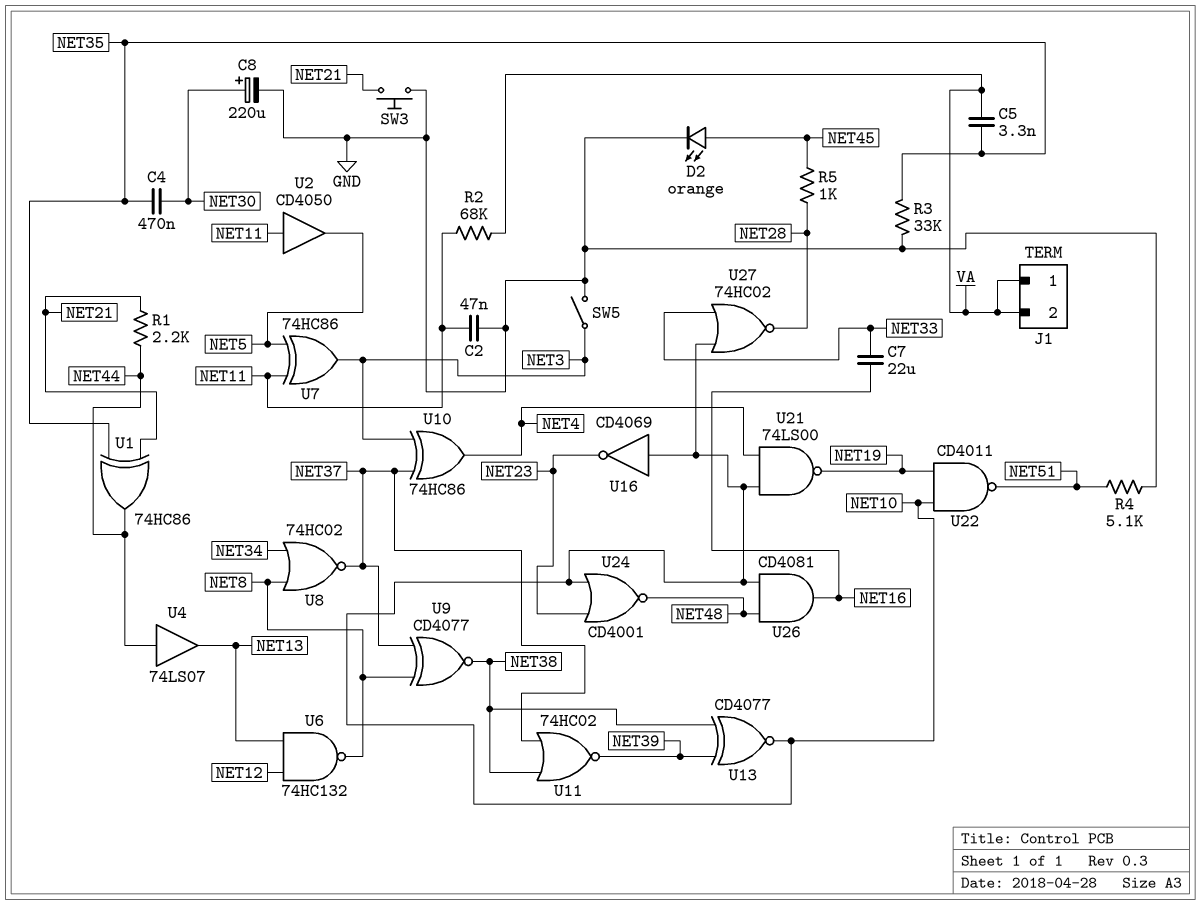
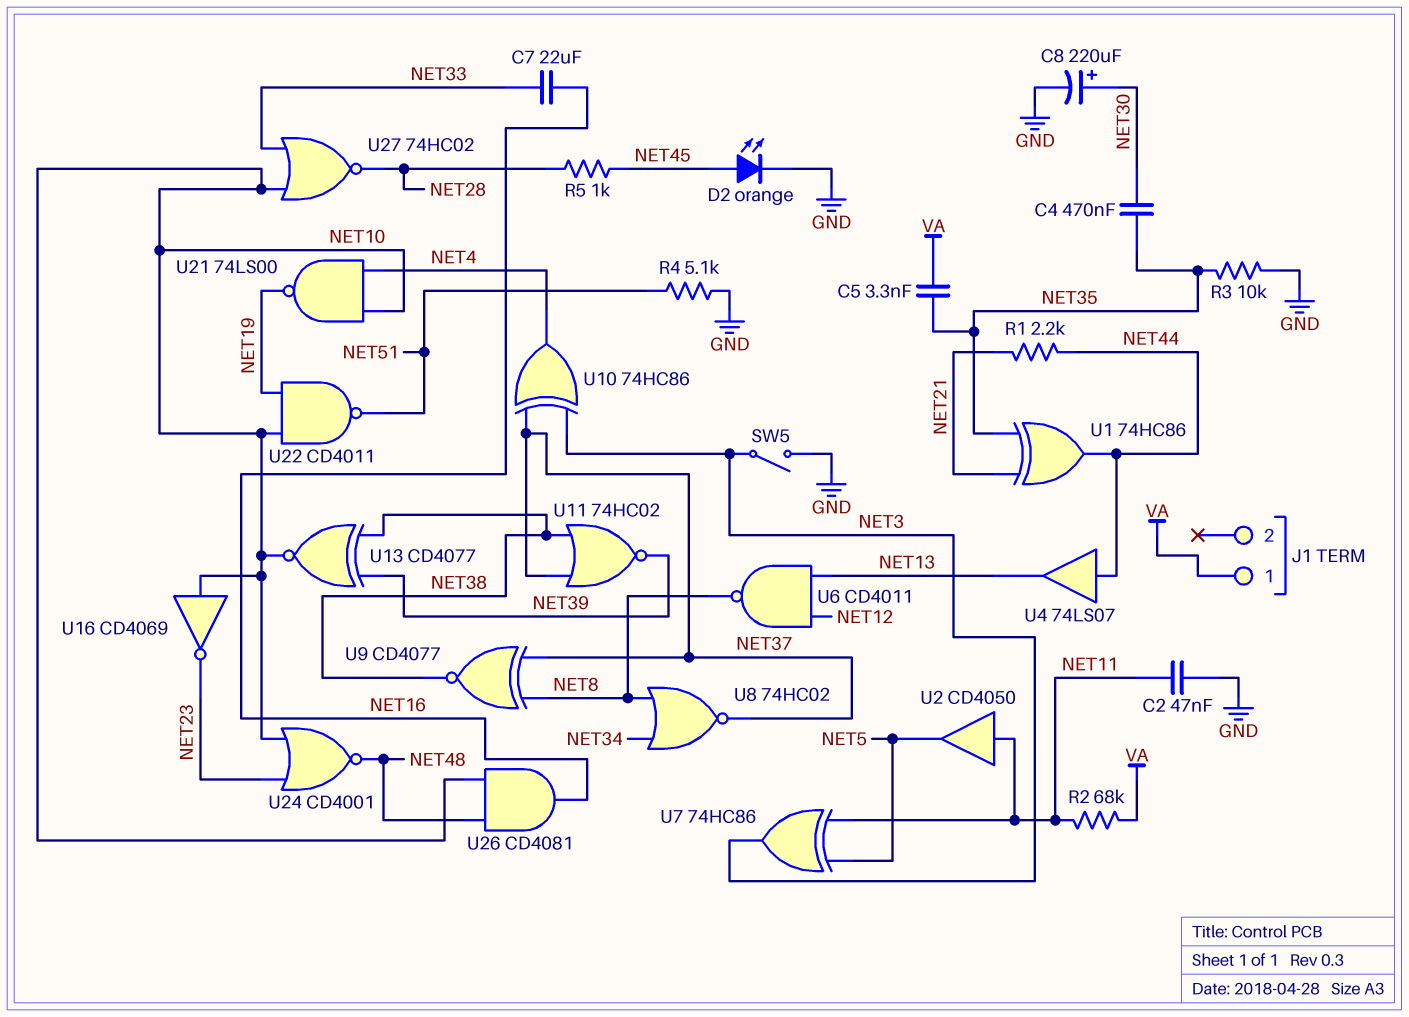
J1 pin 2: VA -> none
R3: 33k (GND, NET35) -> 10k (GND, NET35)
SW3: button (GND, NET21) -> none
U6: NAND 74HC132 (in NET12, in NET13, out NET8) -> NAND CD4011 (in NET12, in NET13, out NET8)

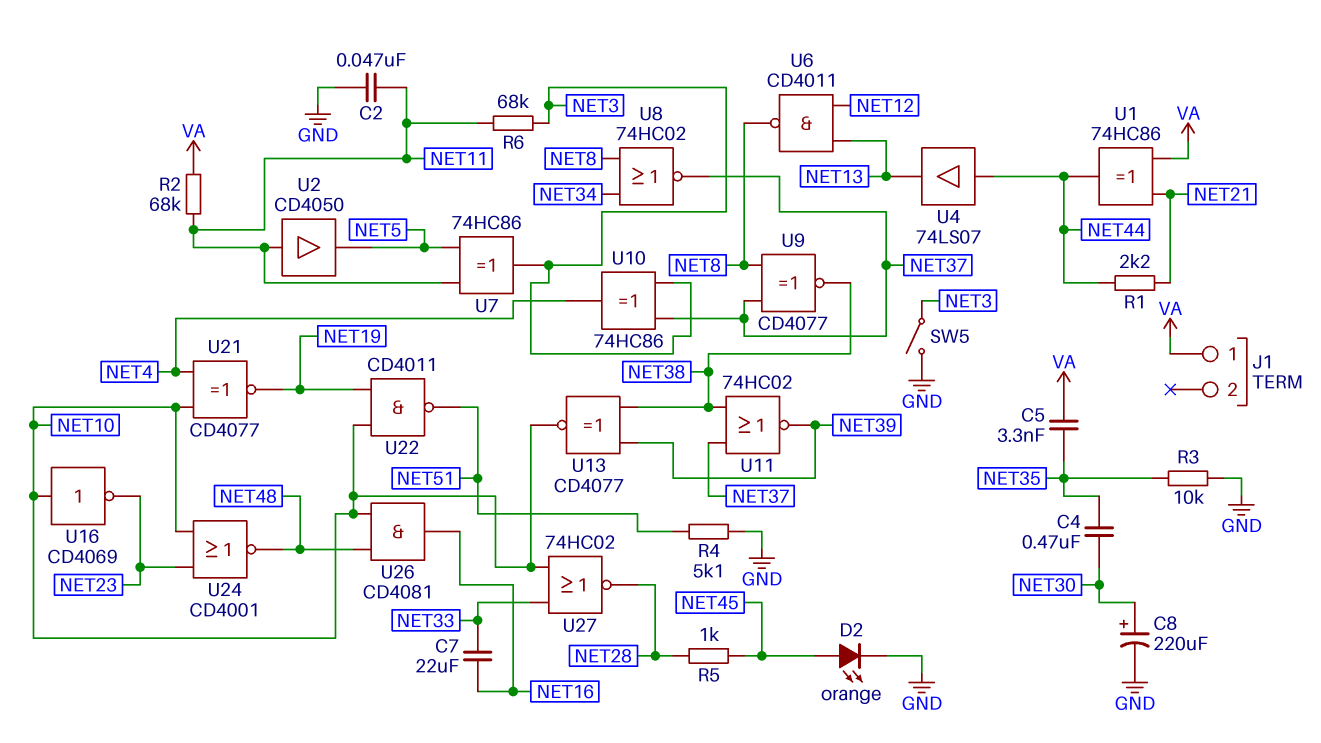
R6: none -> 68k (NET3, NET11)
U1: XOR 74HC86 (in NET21, in NET35, out NET44) -> XOR 74HC86 (in NET21, in VA, out NET44)
U21: NAND 74LS00 (in NET4, in NET10, out NET19) -> XNOR CD4077 (in NET4, in NET10, out NET19)

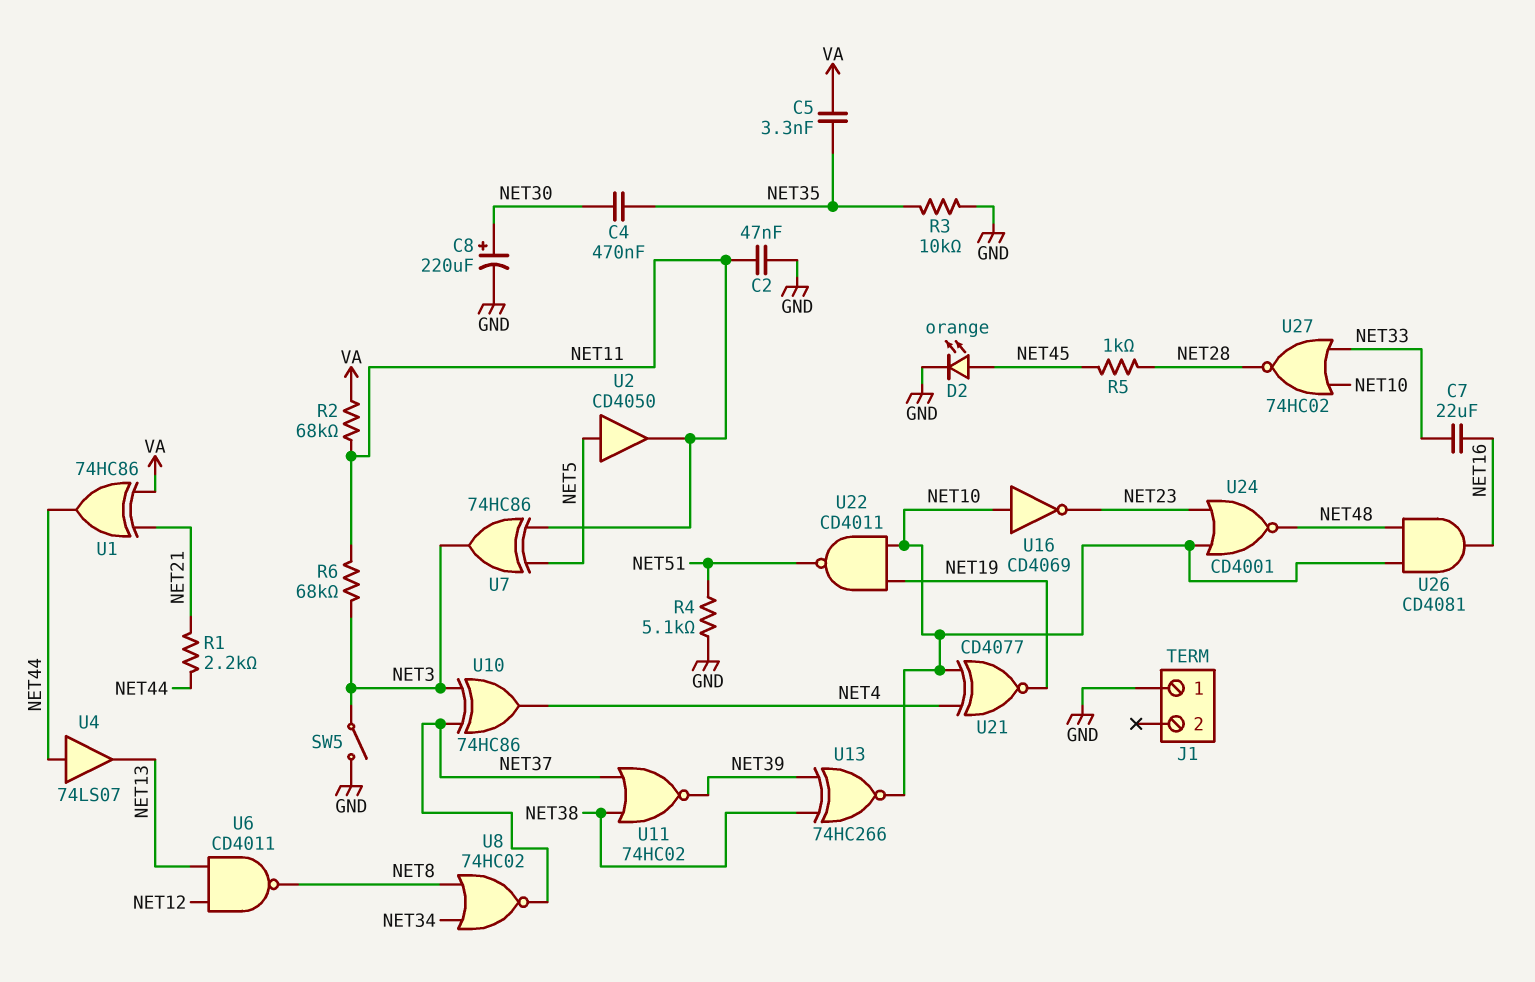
J1 pin 1: VA -> GND
U2: buffer CD4050 (in NET11, out NET5) -> buffer CD4050 (in NET5, out NET11)
U9: XNOR CD4077 (in NET8, in NET37, out NET38) -> none
U13: XNOR CD4077 (in NET38, in NET39, out NET10) -> XNOR 74HC266 (in NET38, in NET39, out NET10)

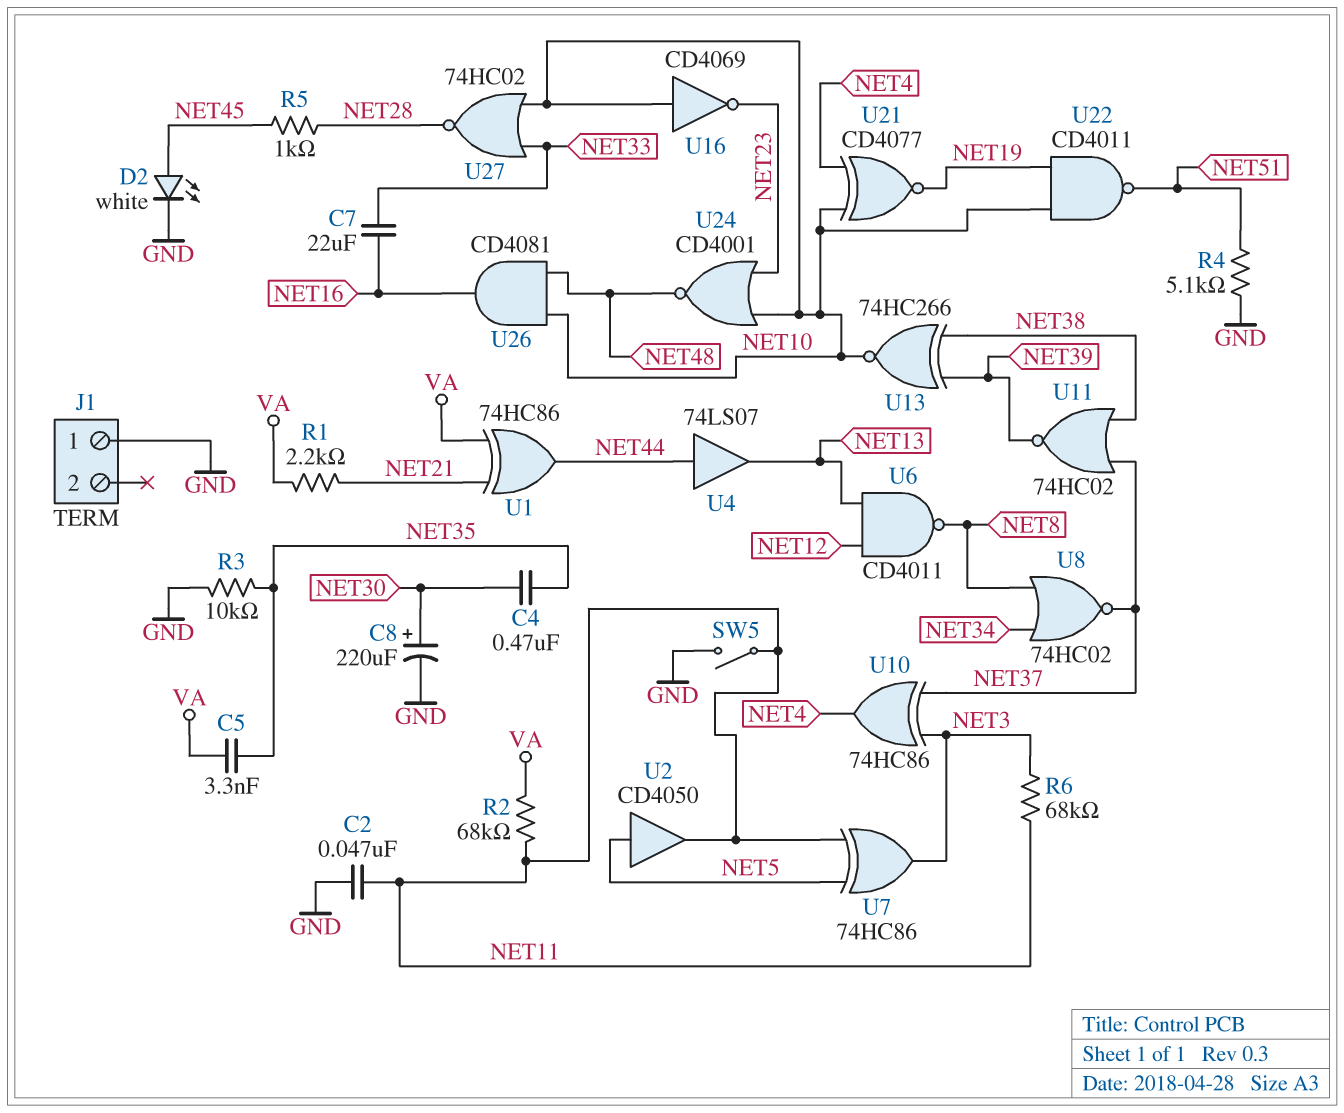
D2: LED orange (A NET45, K GND) -> LED white (A NET45, K GND)
R1: 2.2k (NET21, NET44) -> 2.2k (NET21, VA)
SW5: switch (GND, NET3) -> switch (GND, NET11)

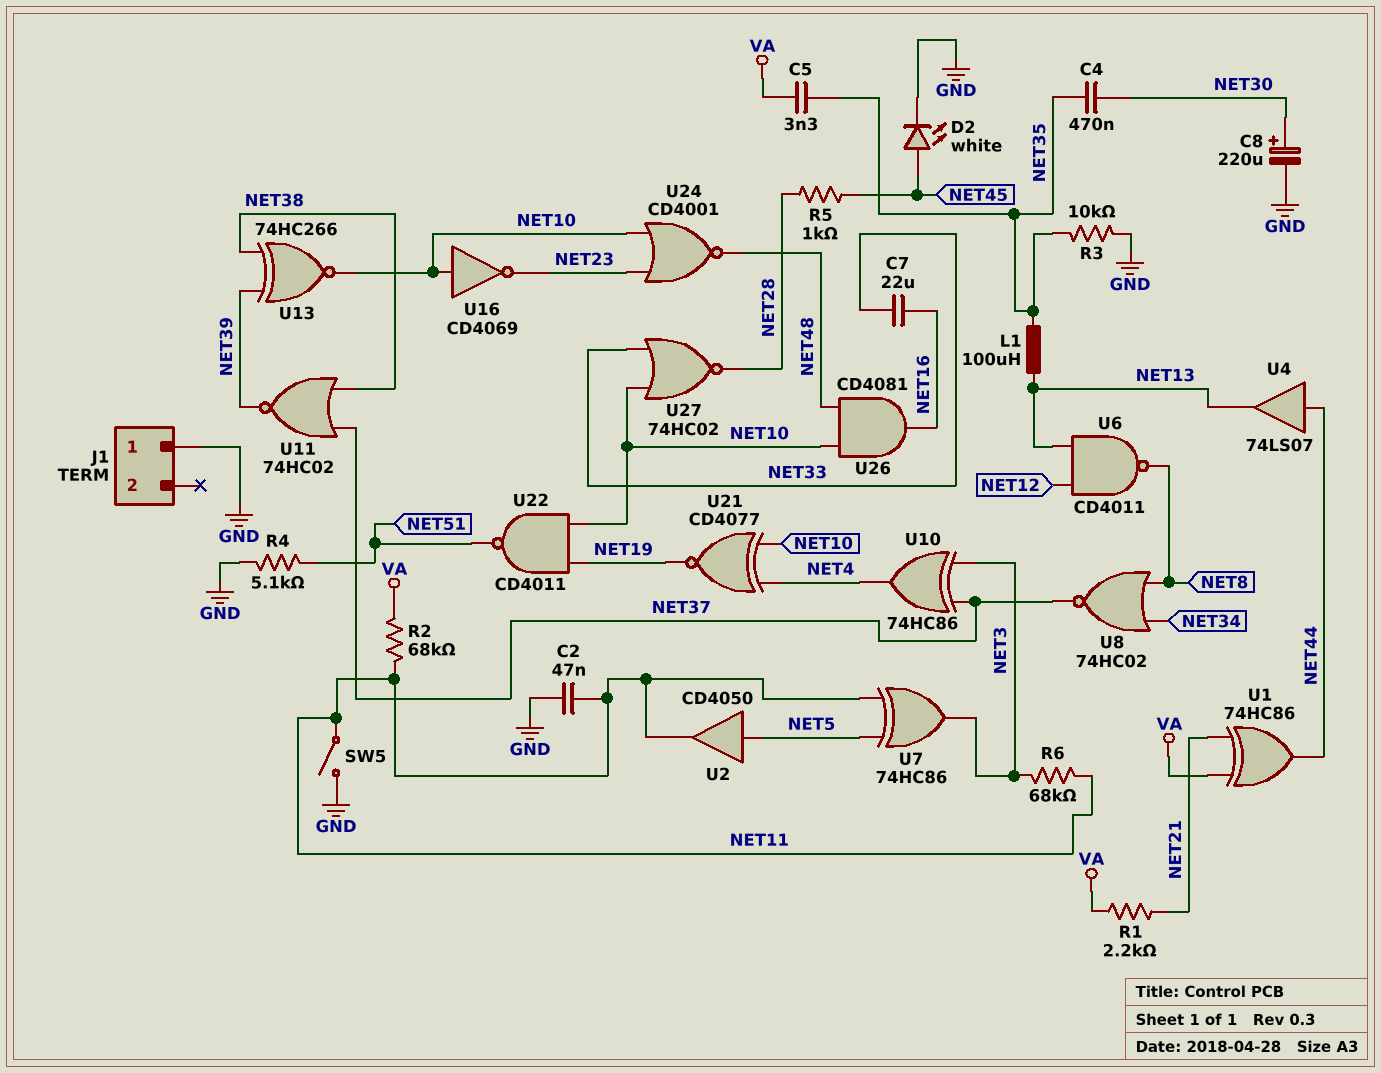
L1: none -> 100uH (NET13, NET35)

